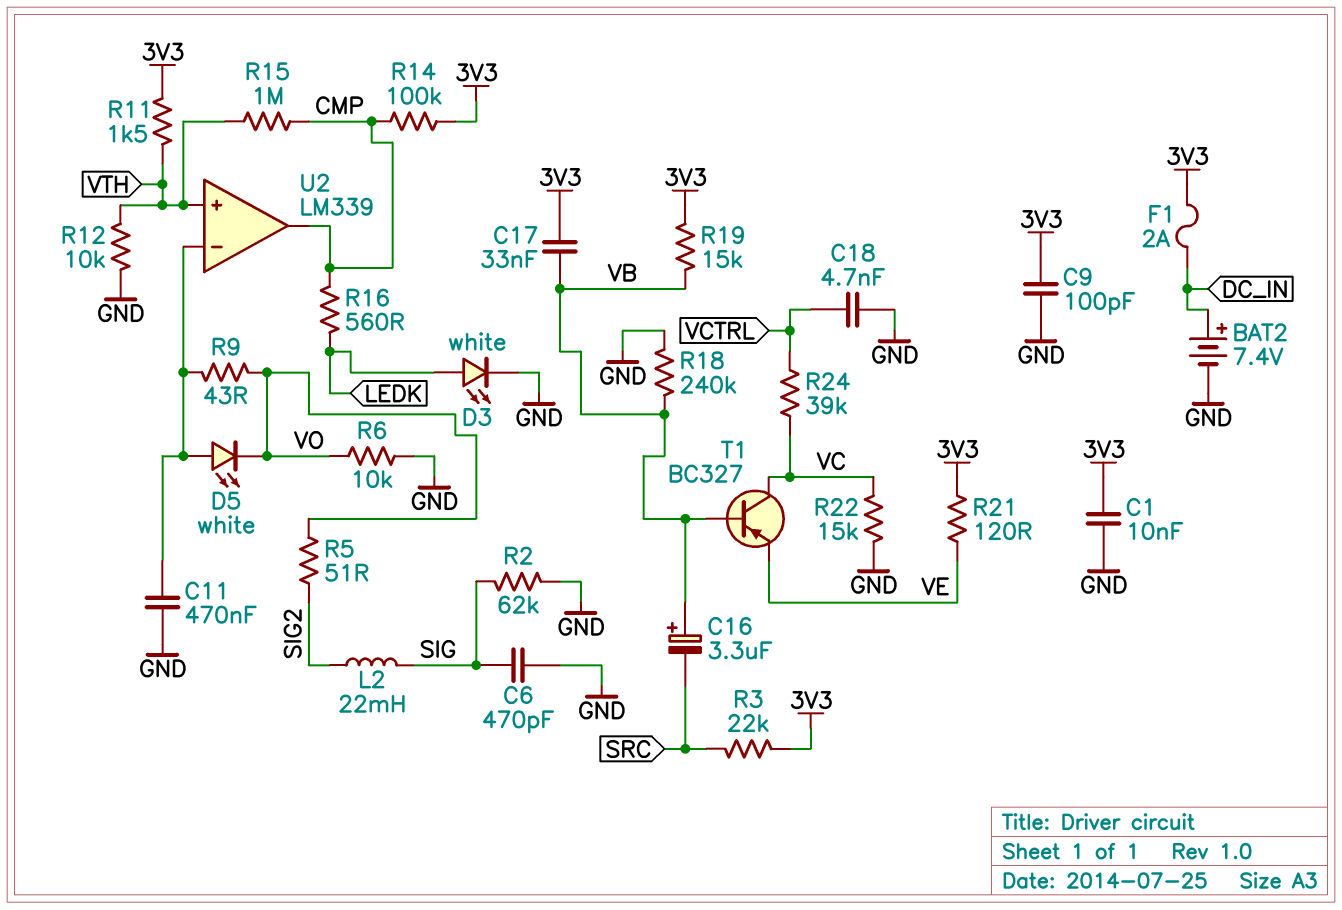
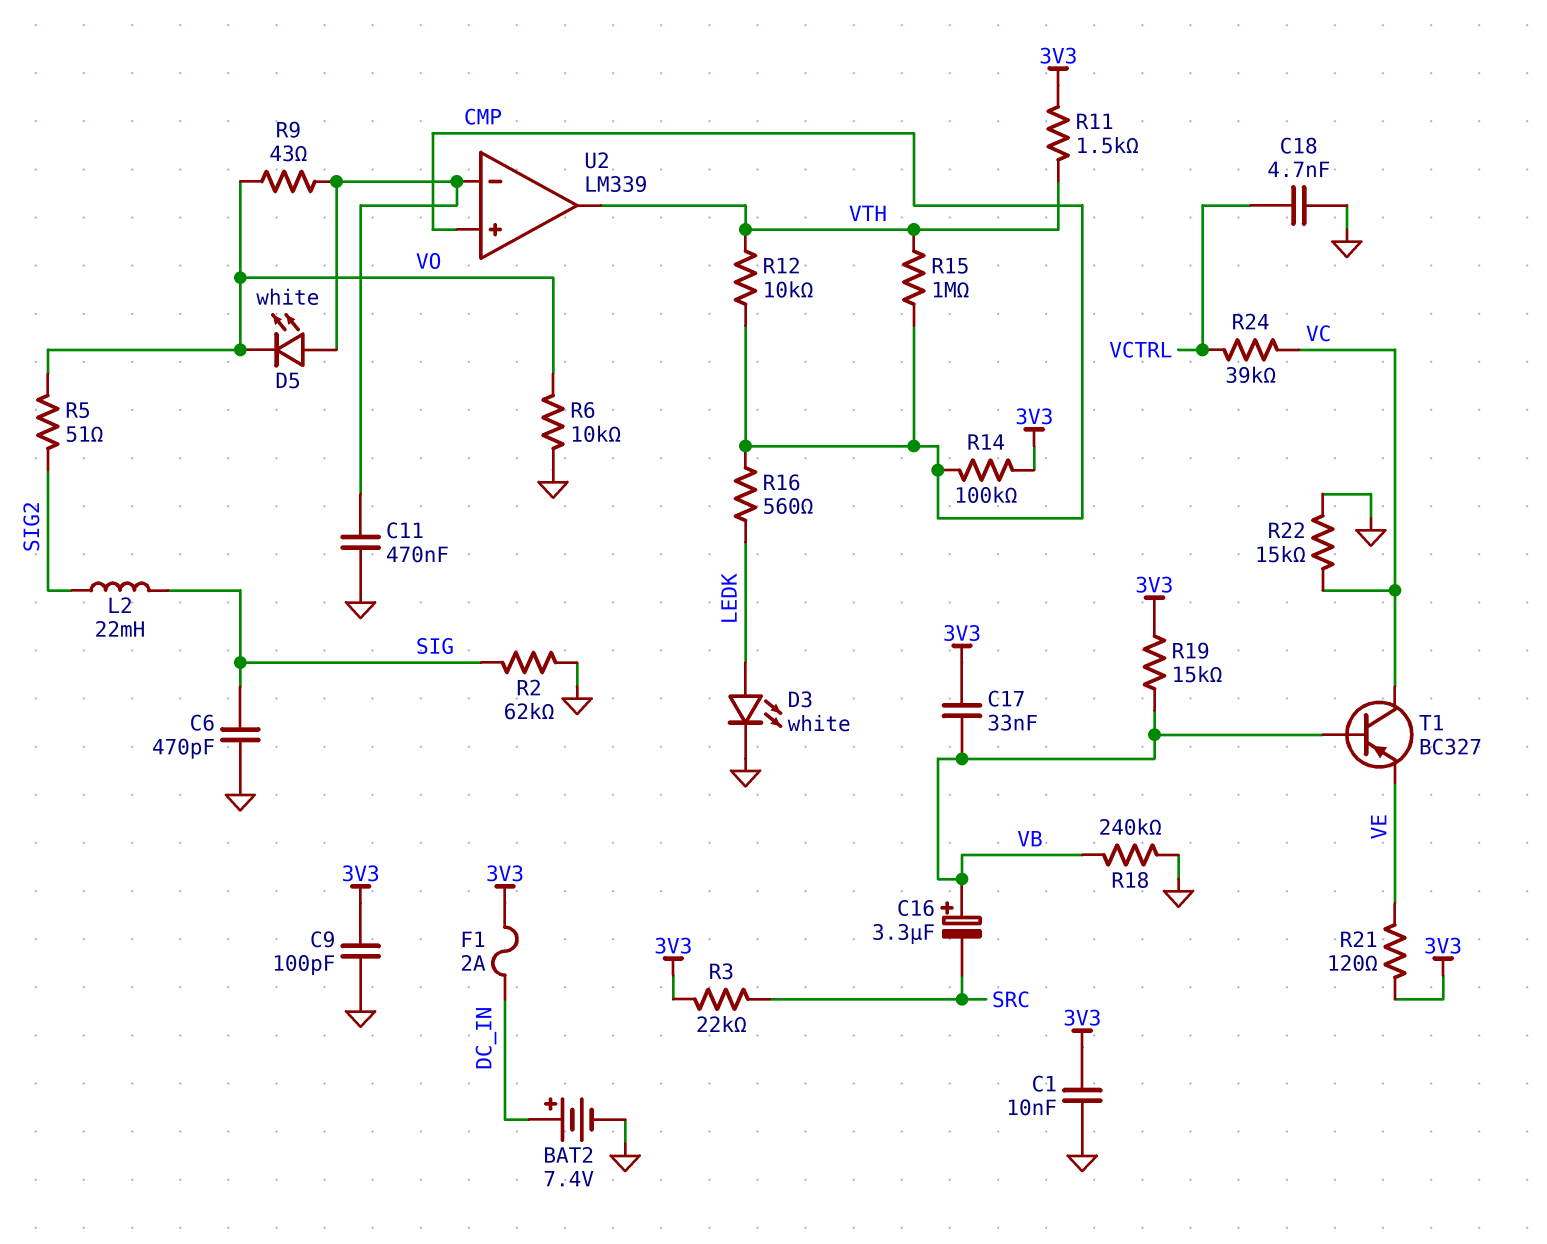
R12: 10k (GND, VTH) -> 10k (CMP, VTH)
U2 pin in+: VTH -> CMP
U2 pin out: CMP -> VTH

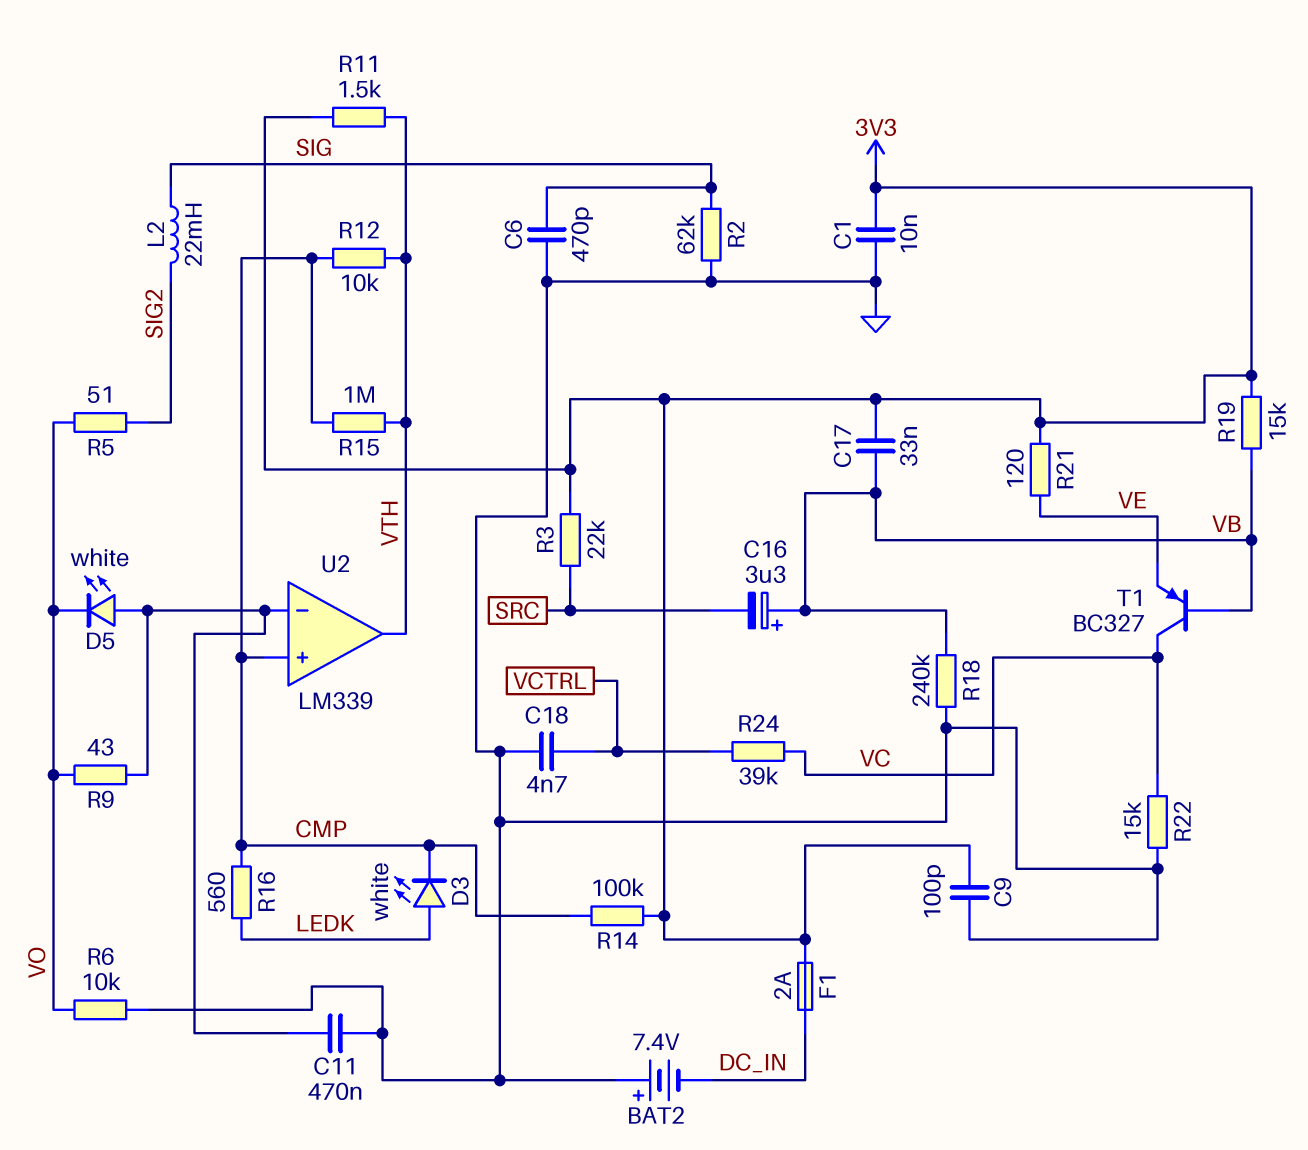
BAT2: 7.4V (plus DC_IN, minus GND) -> 7.4V (plus GND, minus DC_IN)
D3: LED white (A LEDK, K GND) -> LED white (A LEDK, K CMP)

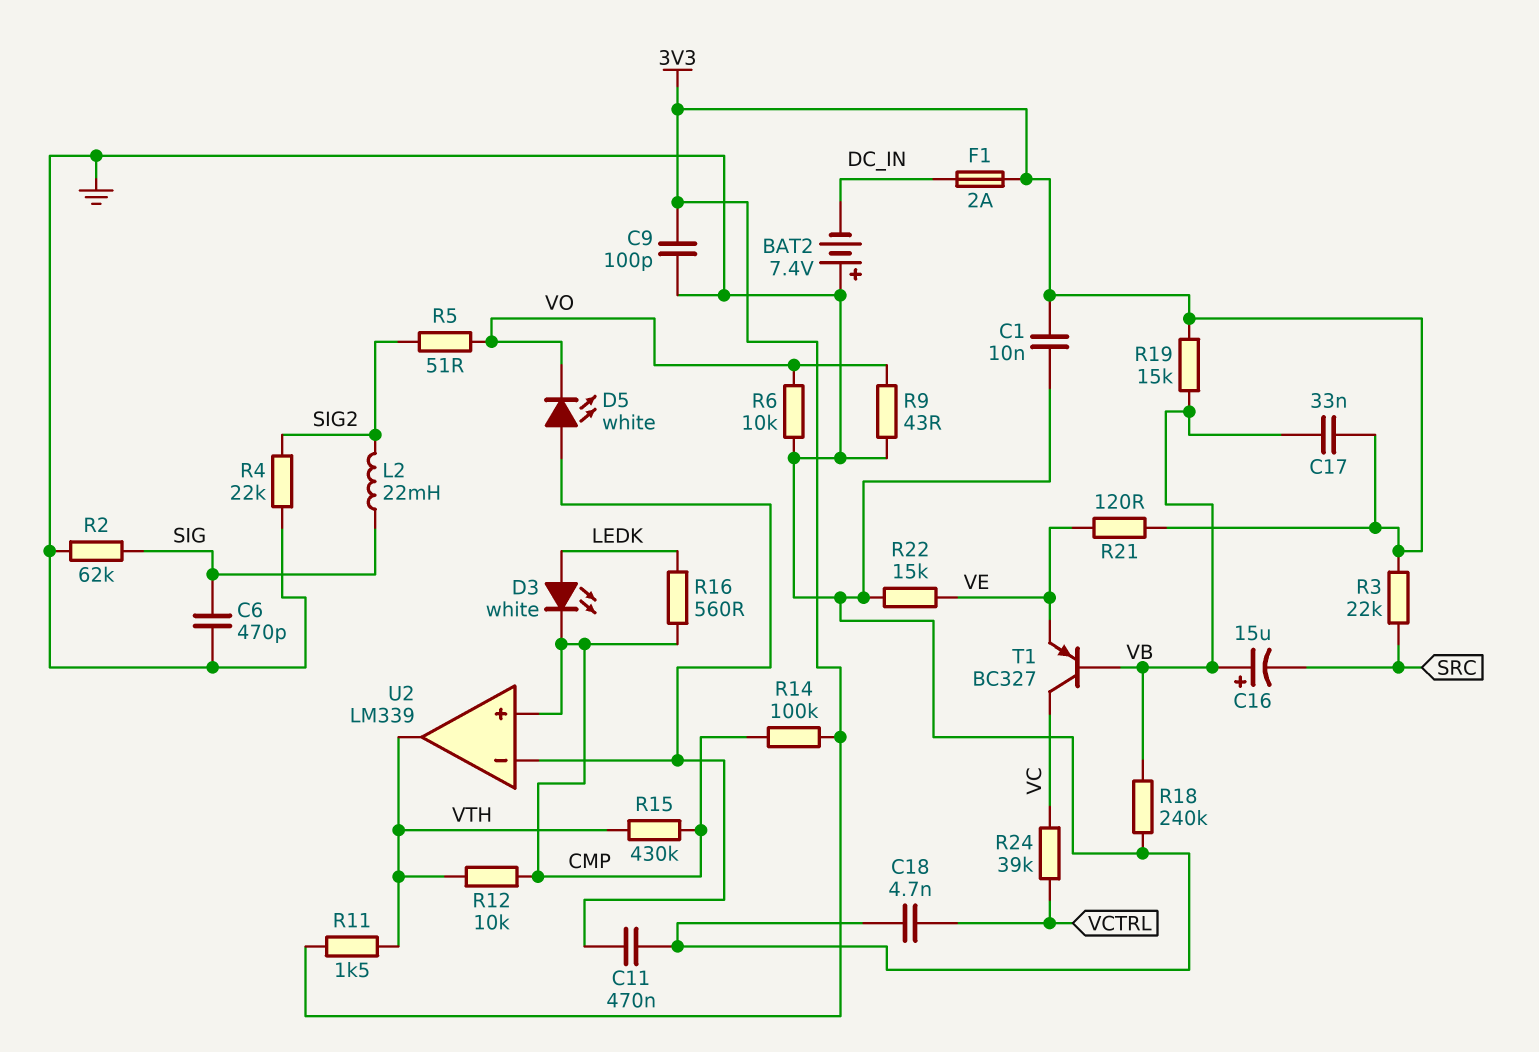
C16: 3.3uF (plus VB, minus SRC) -> 15uF (plus VB, minus SRC)
R4: none -> 22k (GND, SIG2)
R9: 43 (U2/in-, VO) -> 43 (GND, VO)
R15: 1M (CMP, VTH) -> 430k (CMP, VTH)
R22: 15k (GND, VC) -> 15k (GND, VE)

